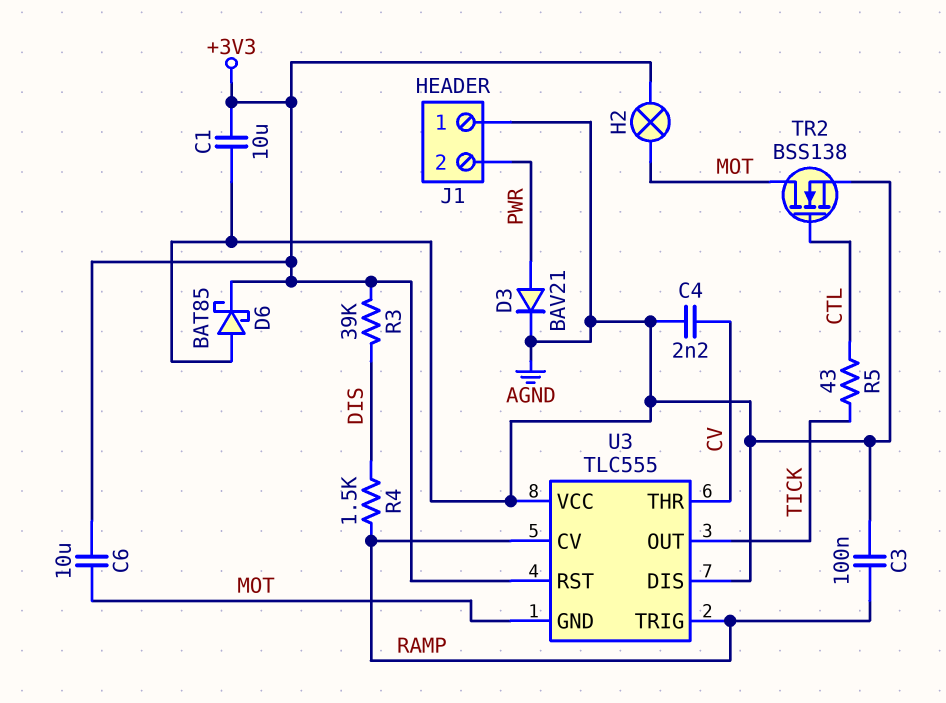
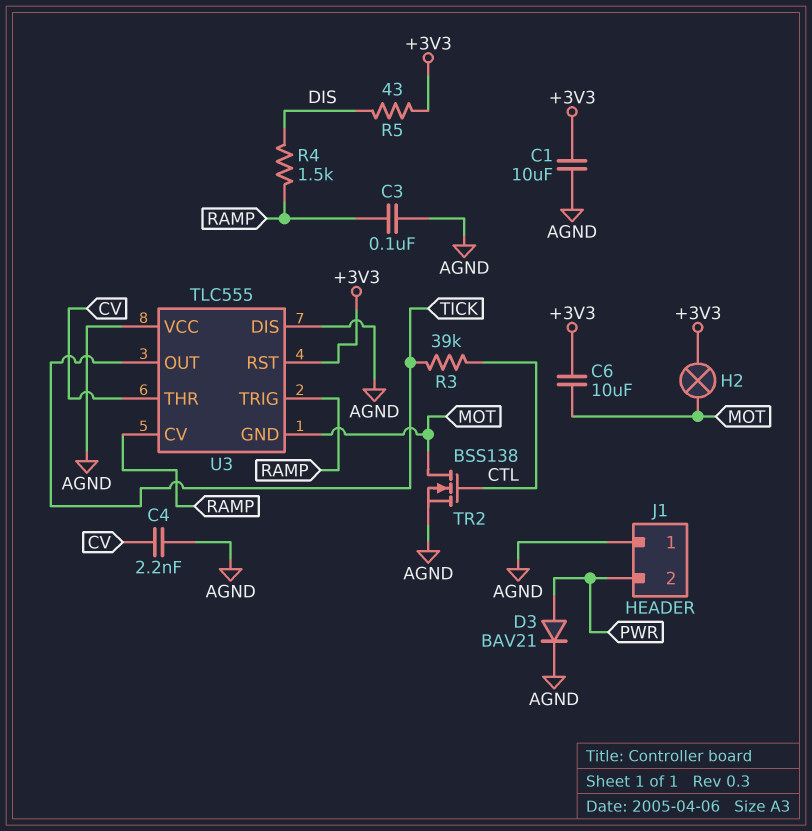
D6: schottky BAT85 (A AGND, K +3V3) -> none
R3: 39k (+3V3, DIS) -> 39k (CTL, TICK)
R5: 43 (CTL, TICK) -> 43 (+3V3, DIS)

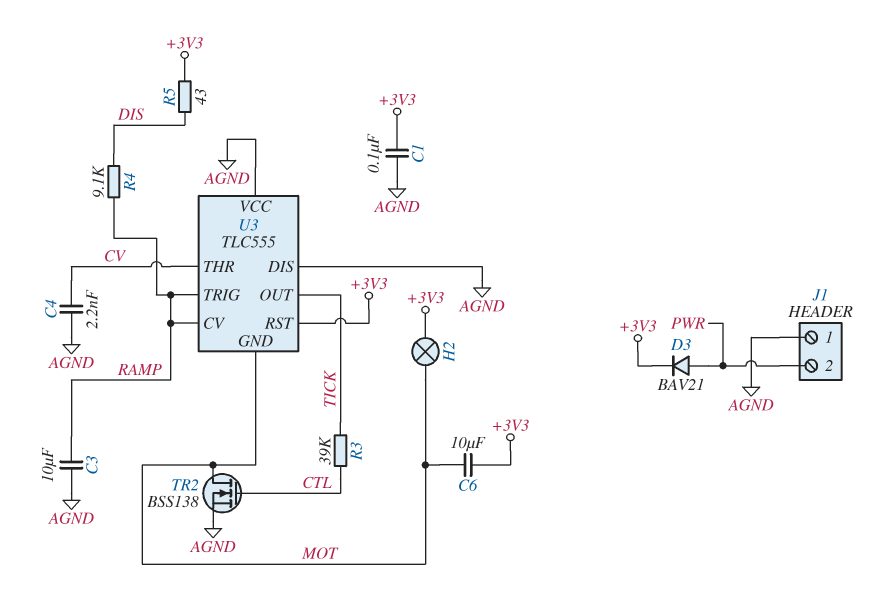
C1: 10uF (+3V3, AGND) -> 100nF (+3V3, AGND)
C3: 100nF (AGND, RAMP) -> 10uF (AGND, RAMP)
D3: diode BAV21 (A PWR, K AGND) -> diode BAV21 (A PWR, K +3V3)
R4: 1.5k (DIS, RAMP) -> 9.1k (DIS, RAMP)

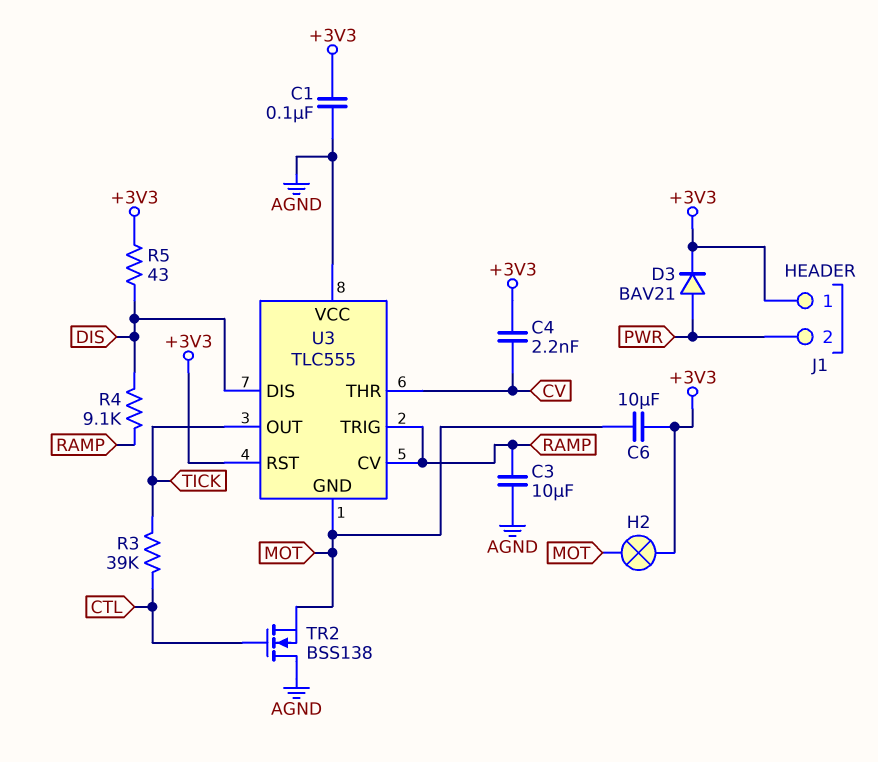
C4: 2.2nF (AGND, CV) -> 2.2nF (+3V3, CV)
J1 pin 1: AGND -> +3V3
TR2: NMOS BSS138 (G CTL, D MOT, S AGND) -> NMOS BSS138 (G CTL, D AGND, S MOT)
U3 pin DIS: AGND -> DIS

